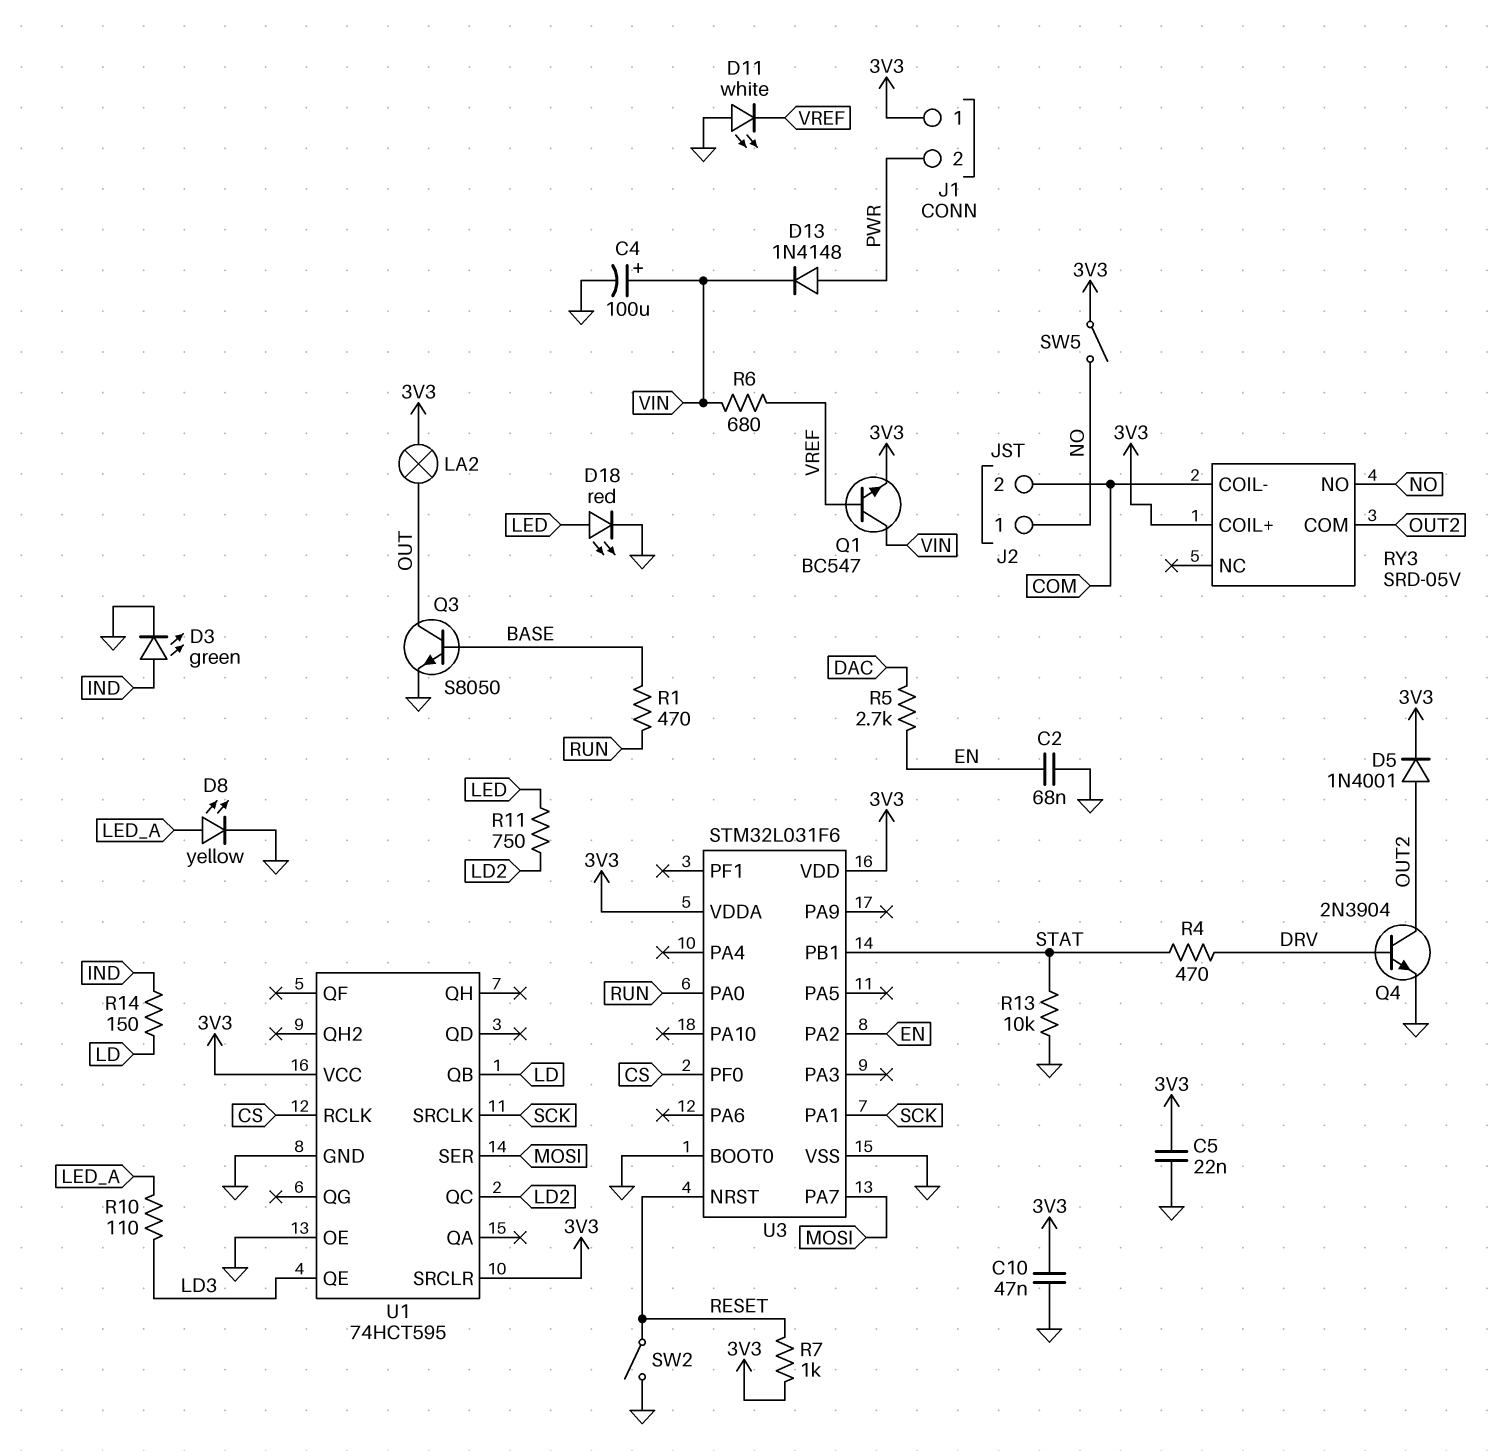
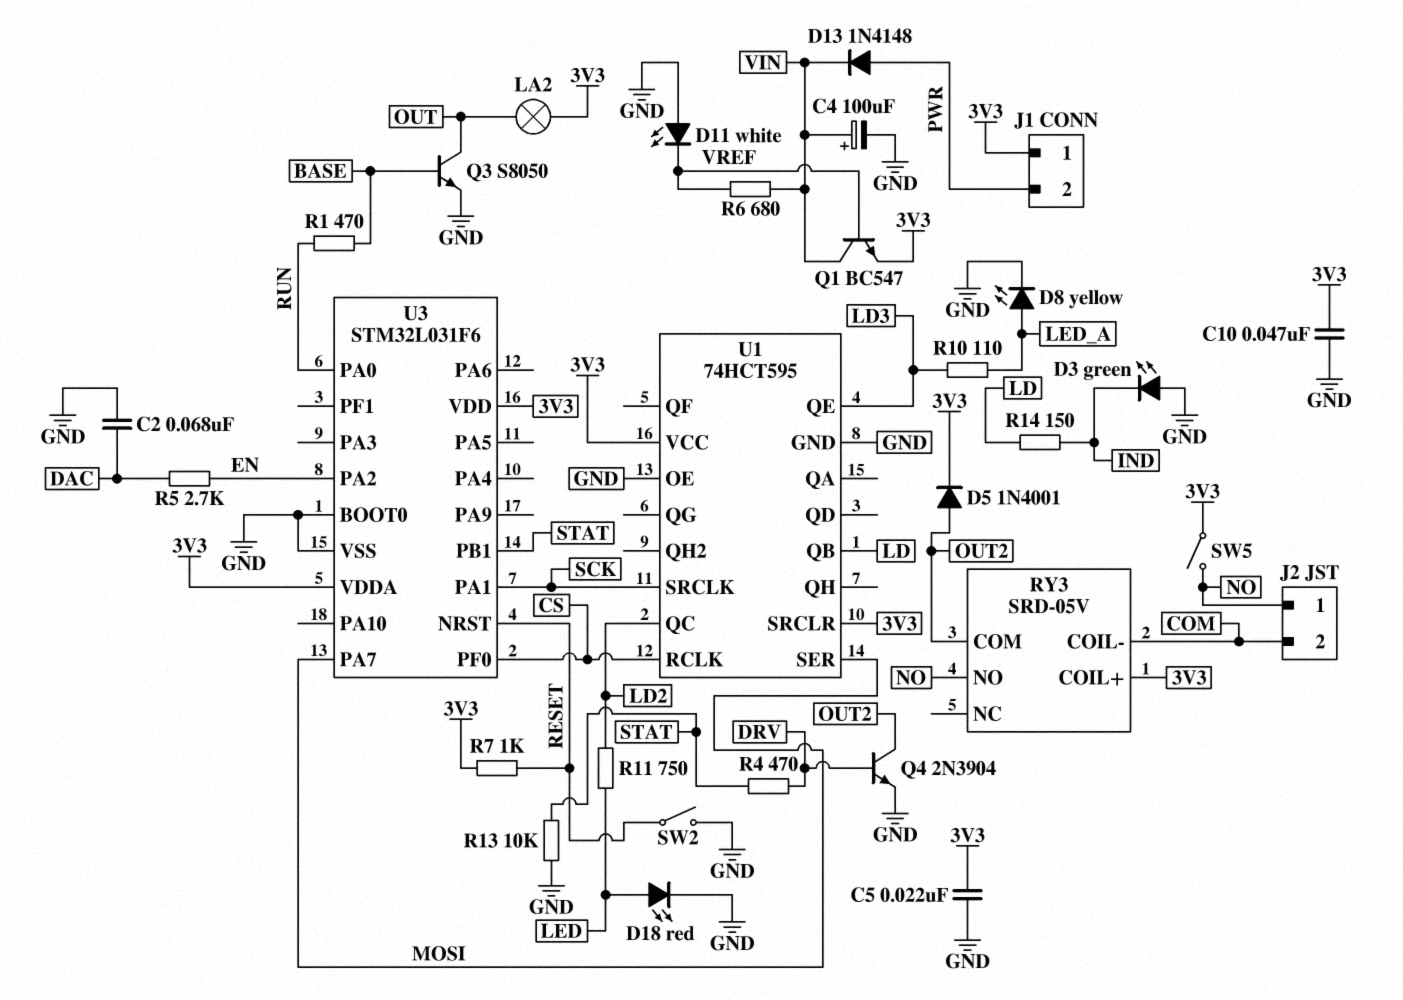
C2: 68nF (EN, GND) -> 68nF (DAC, GND)
D3: LED green (A IND, K GND) -> LED green (A GND, K IND)

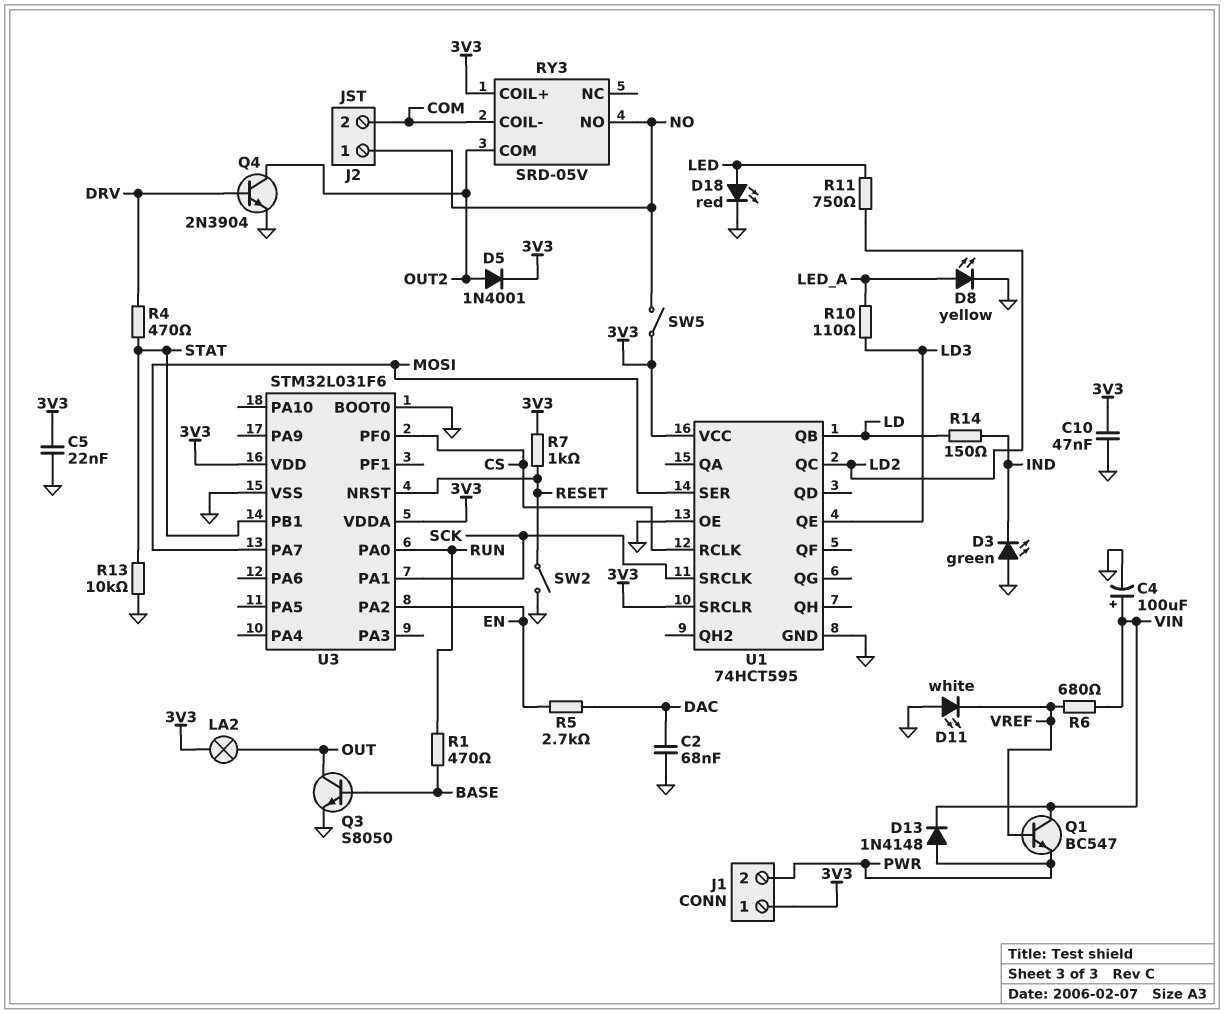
Q1: NPN BC547 (B VREF, C VIN, E 3V3) -> NPN BC547 (B VREF, C VIN, E PWR)

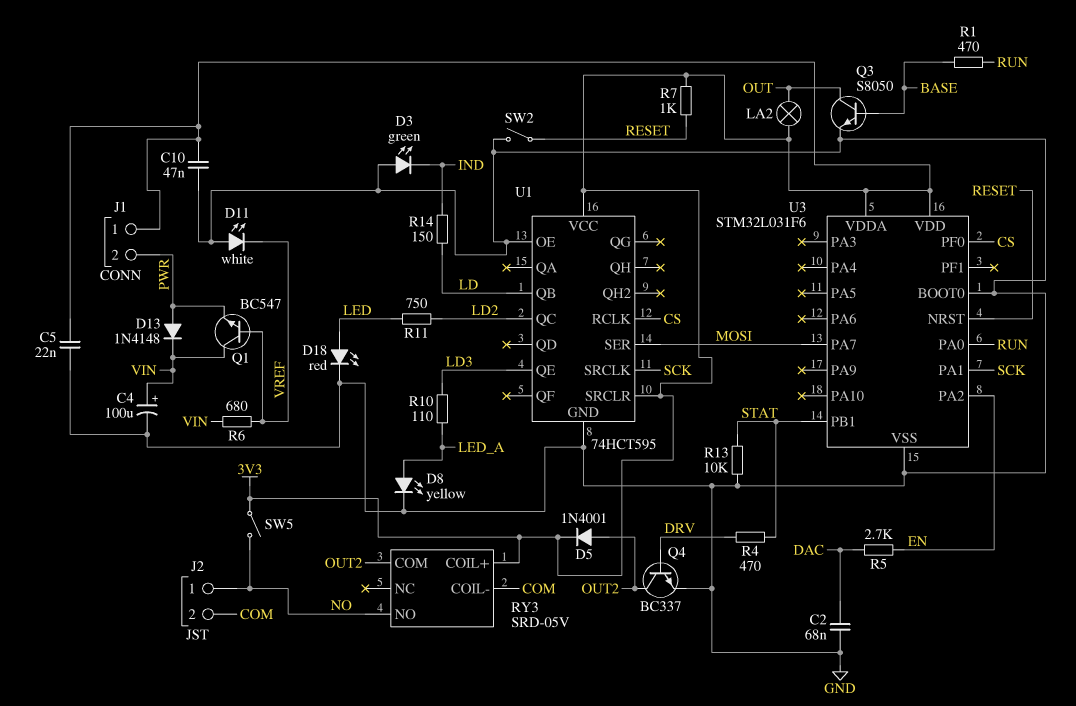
Q4: NPN 2N3904 (B DRV, C OUT2, E GND) -> NPN BC337 (B DRV, C OUT2, E GND)

